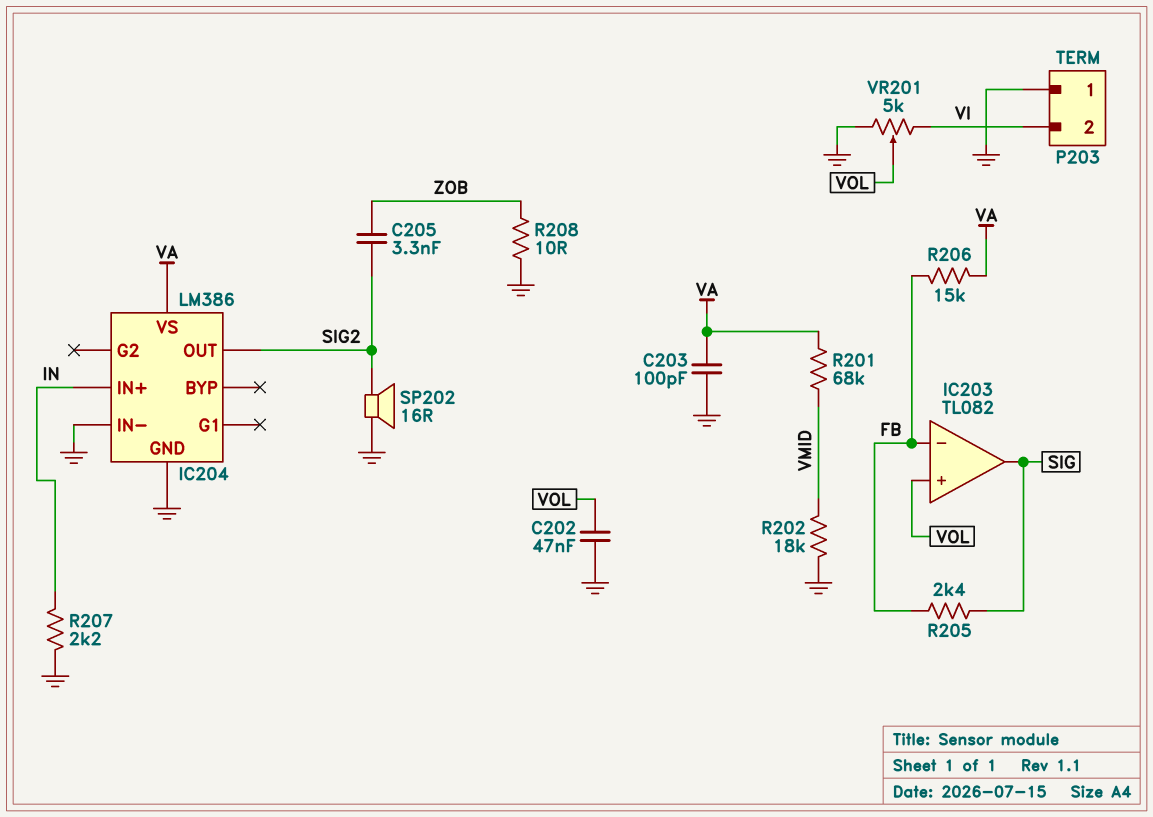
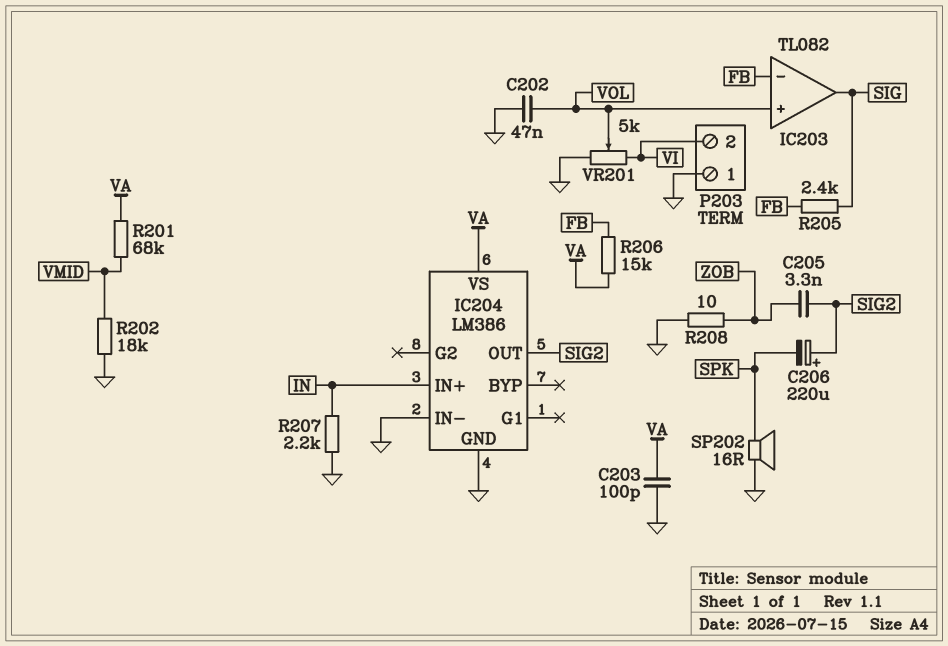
C206: none -> 220uF (plus SIG2, minus SPK)
SP202: speaker 16R (GND, SIG2) -> speaker 16R (GND, SPK)

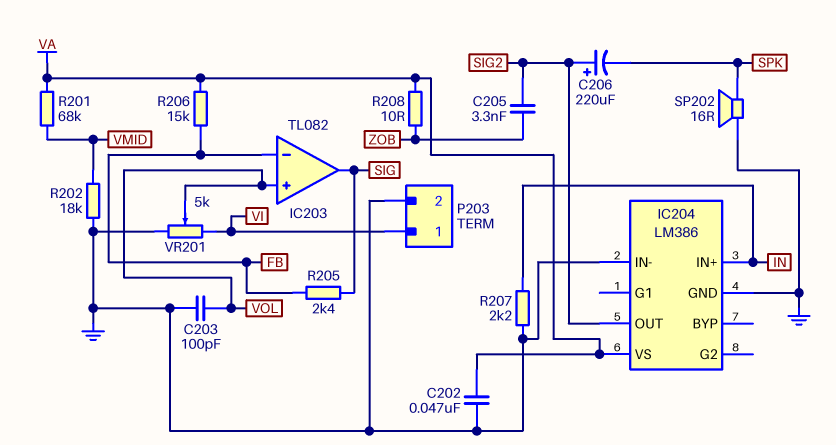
C202: 47nF (GND, VOL) -> 47nF (GND, VA)
C203: 100pF (GND, VA) -> 100pF (GND, VOL)
P203 pin 1: GND -> VI
P203 pin 2: VI -> GND
R208: 10 (GND, ZOB) -> 10 (VA, ZOB)

